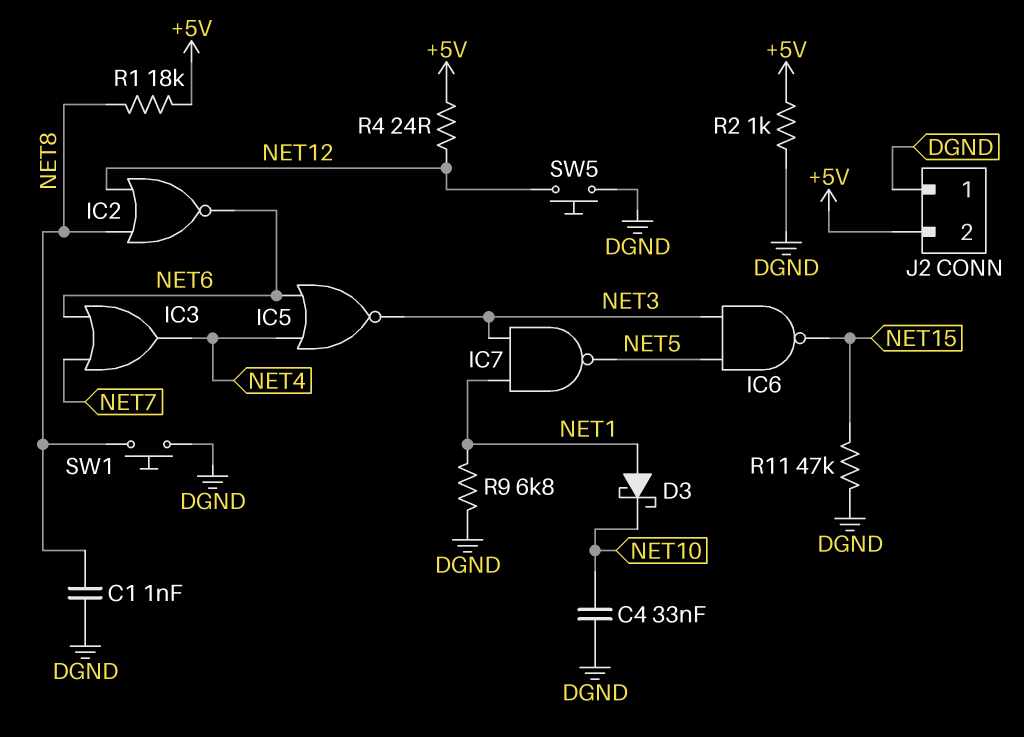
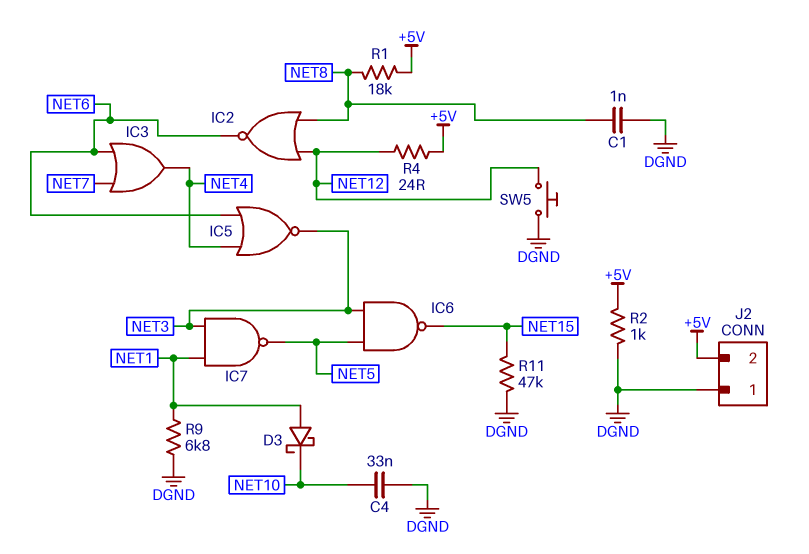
SW1: button (DGND, NET8) -> none

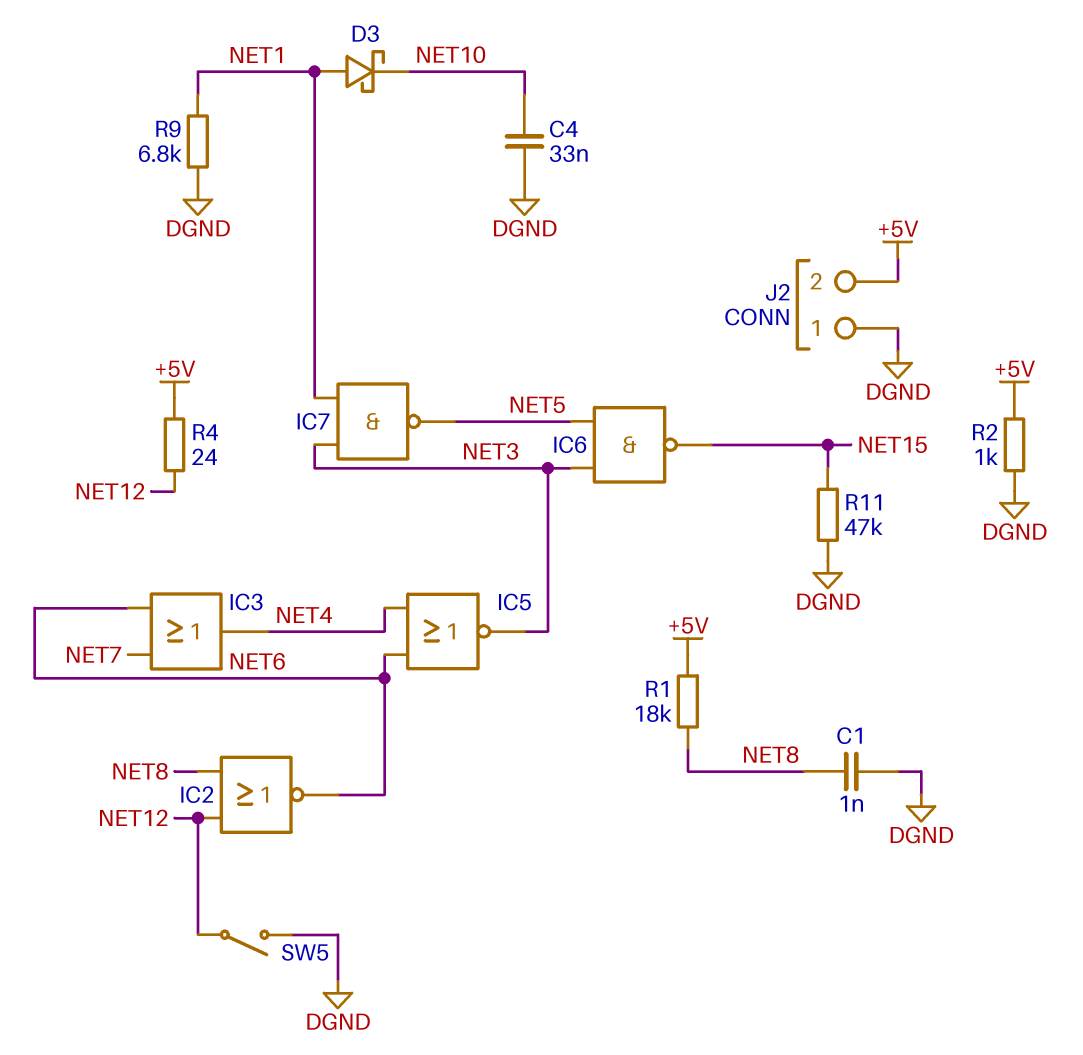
SW5: button (DGND, NET12) -> switch (DGND, NET12)

